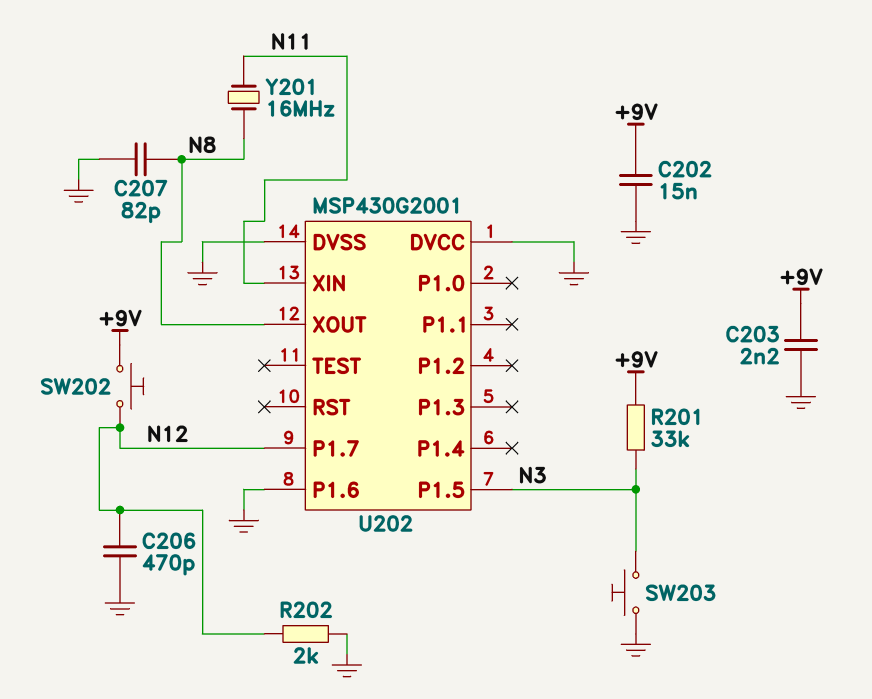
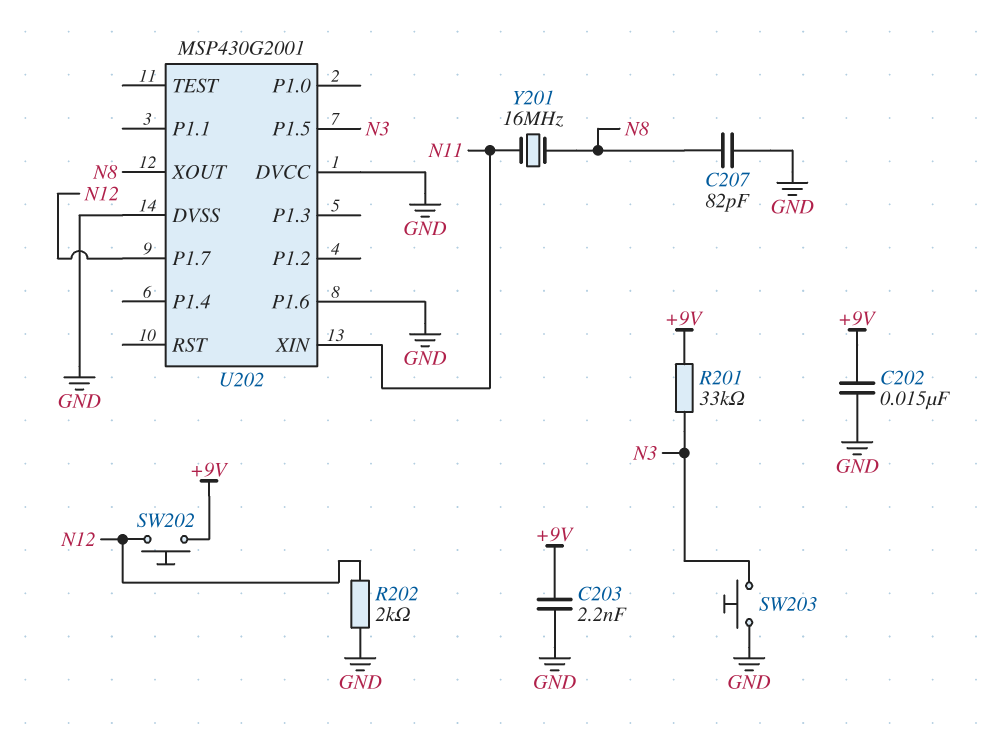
C206: 470pF (GND, N12) -> none

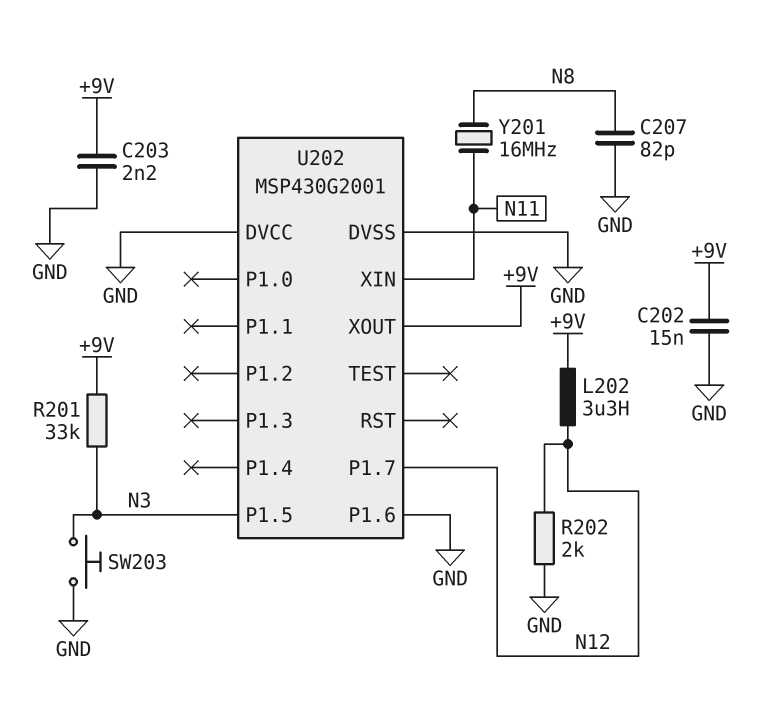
L202: none -> 3.3uH (+9V, N12)
SW202: button (+9V, N12) -> none
U202 pin XOUT: N8 -> +9V

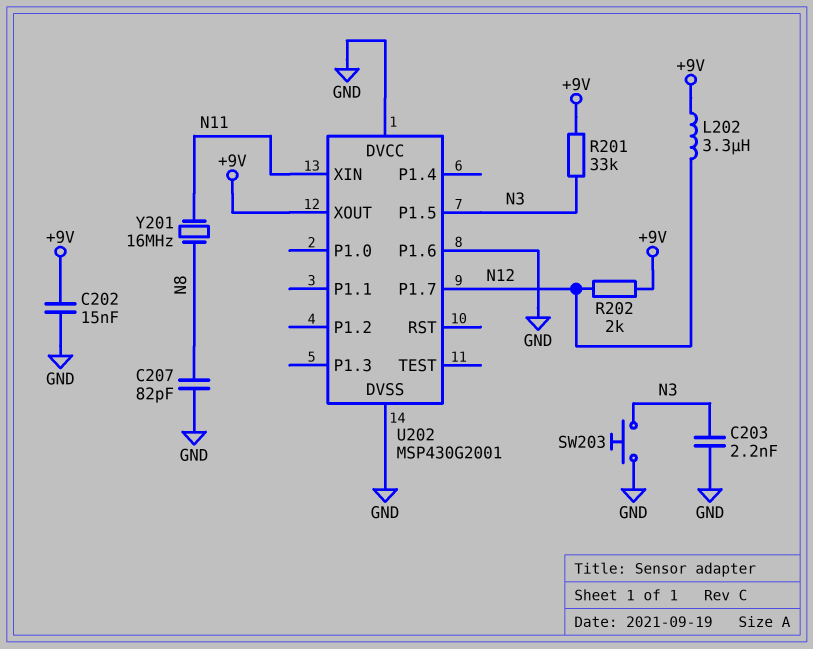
C203: 2.2nF (+9V, GND) -> 2.2nF (GND, N3)
R202: 2k (GND, N12) -> 2k (+9V, N12)

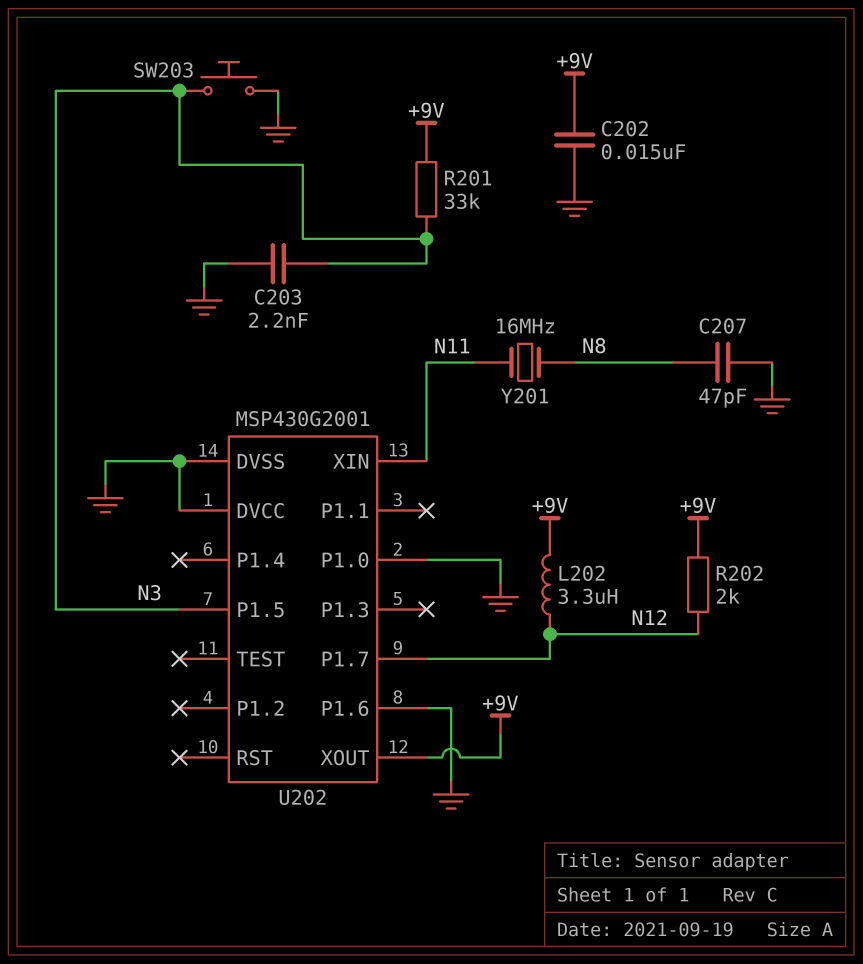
C207: 82pF (GND, N8) -> 47pF (GND, N8)
U202 pin P1.0: none -> GND

